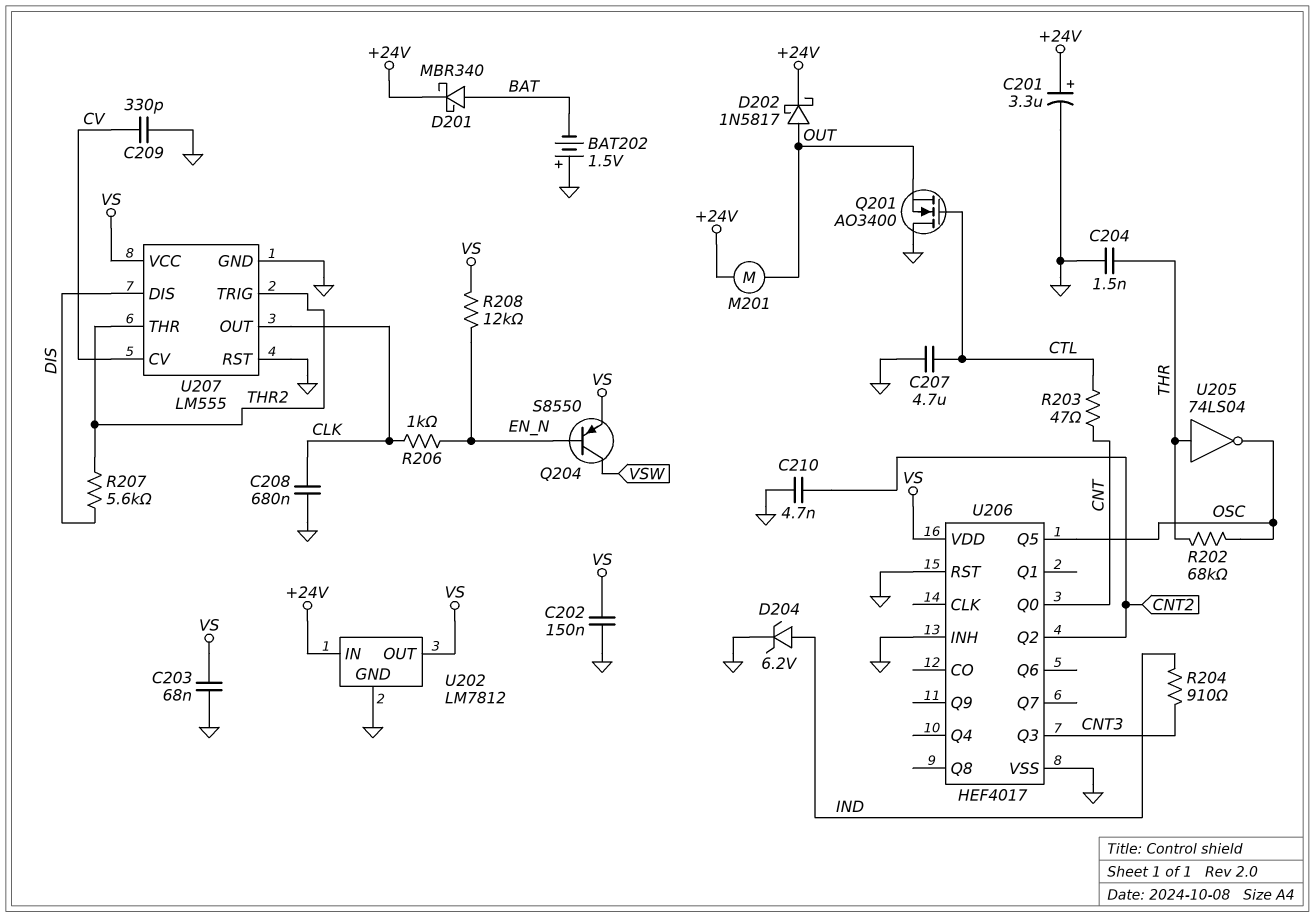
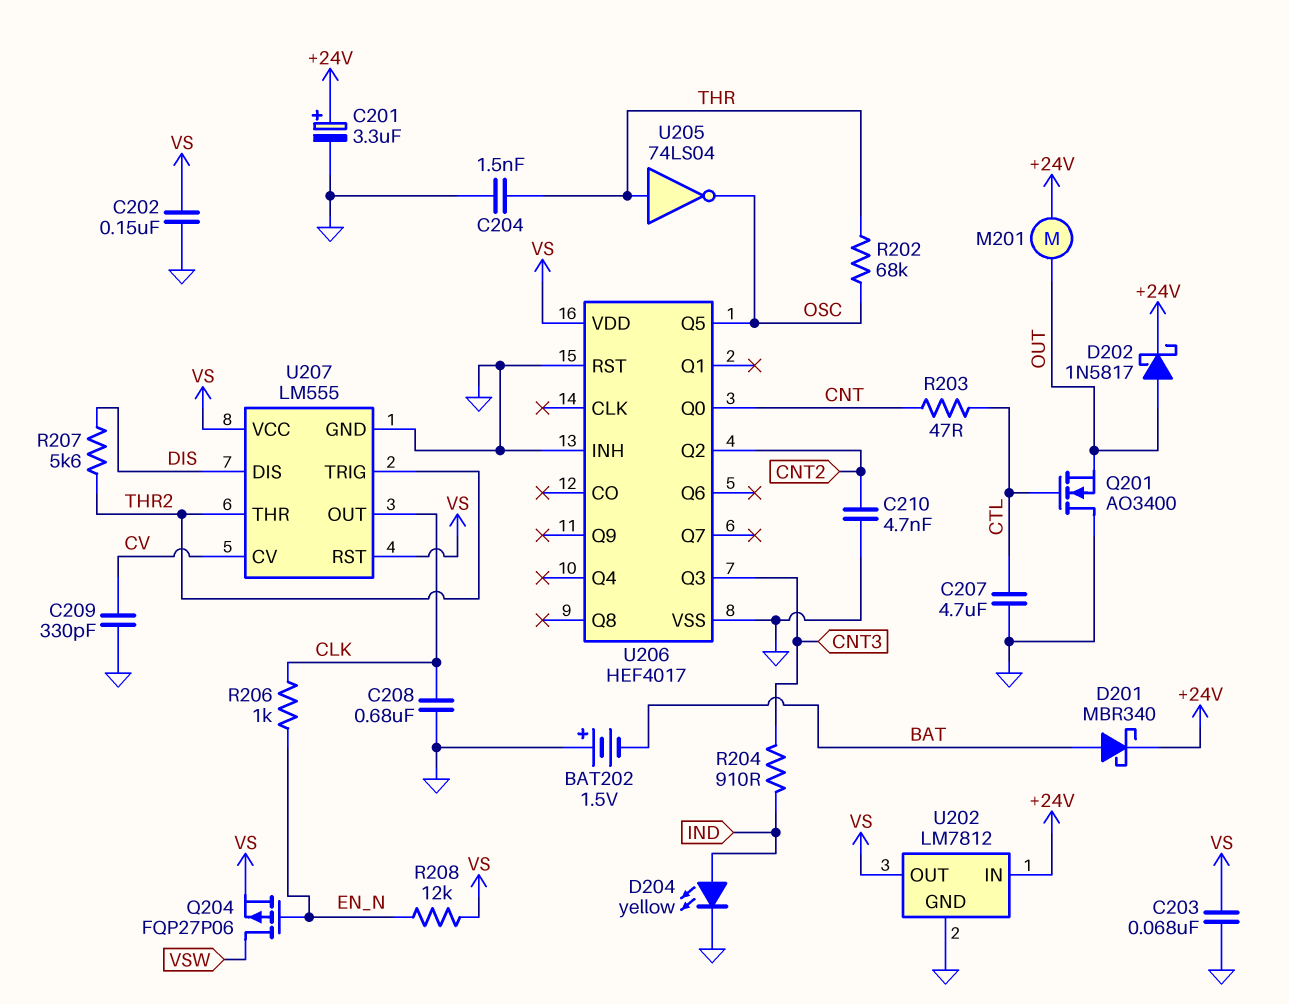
D204: zener 6.2V (A IND, K GND) -> LED yellow (A IND, K GND)
Q204: PNP S8550 (B EN_N, C VSW, E VS) -> PMOS FQP27P06 (G EN_N, D VSW, S VS)
U207 pin RST: GND -> VS

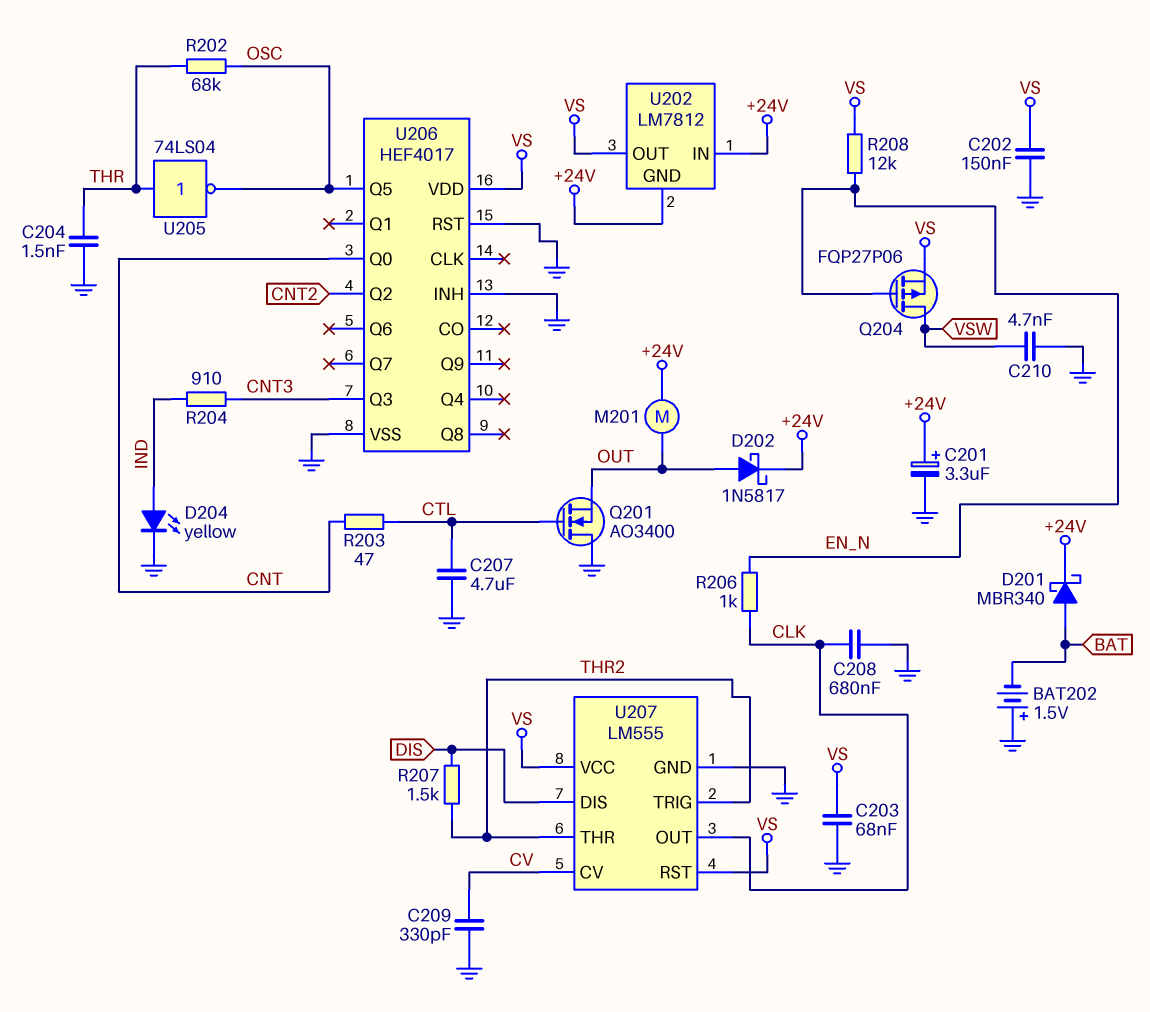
C210: 4.7nF (CNT2, GND) -> 4.7nF (GND, VSW)
R207: 5.6k (DIS, THR2) -> 1.5k (DIS, THR2)
U202 pin GND: GND -> +24V

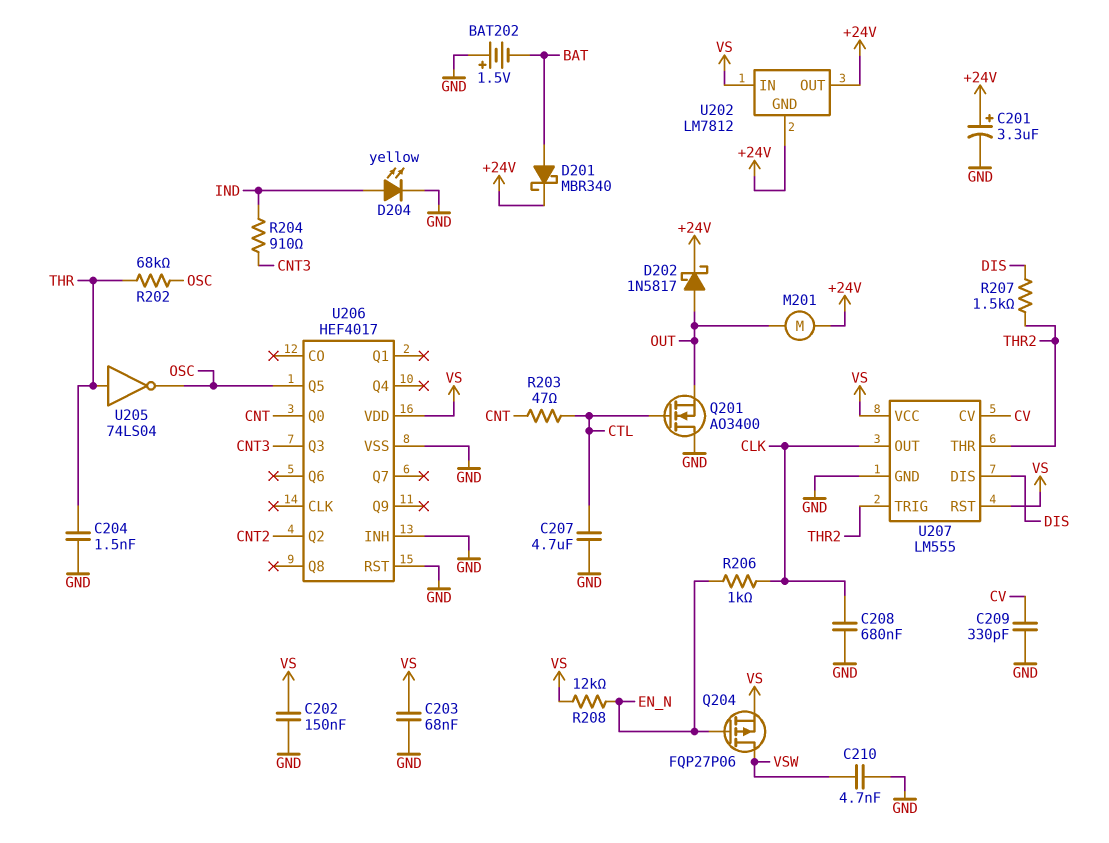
U202 pin IN: +24V -> VS
U202 pin OUT: VS -> +24V

